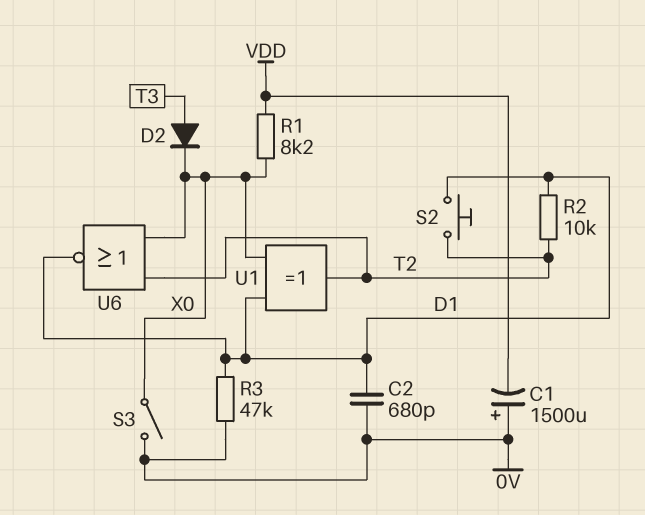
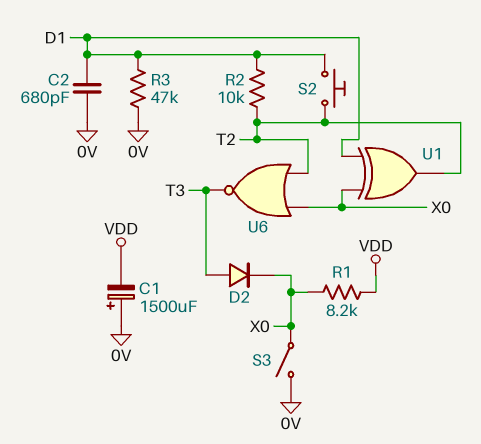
U6: NOR (in T2, in X0, out D1) -> NOR (in T2, in X0, out T3)

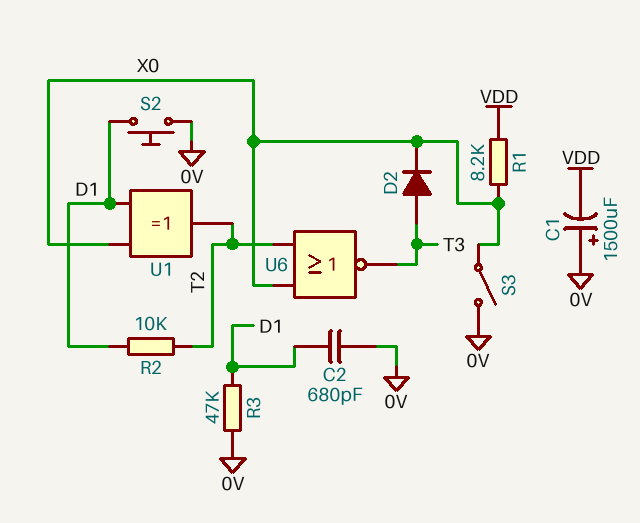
S2: button (D1, T2) -> button (0V, D1)

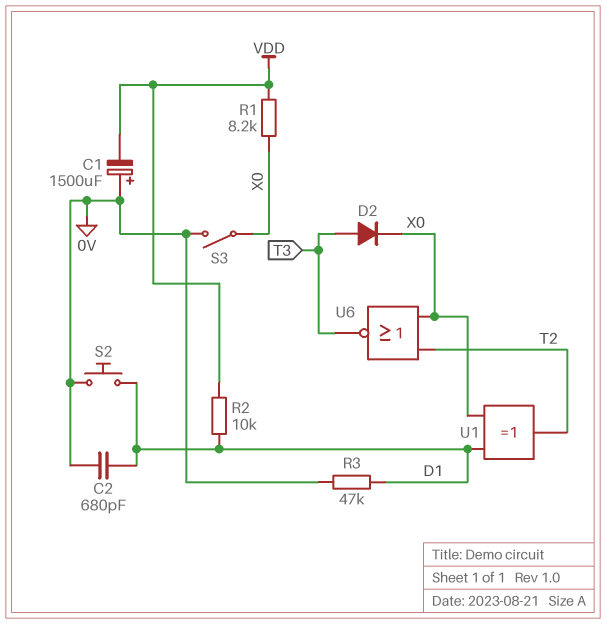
R2: 10k (D1, T2) -> 10k (D1, VDD)

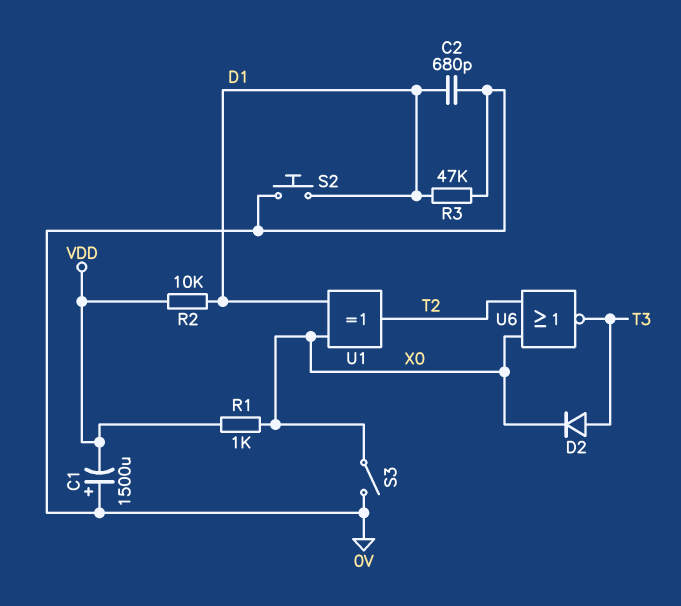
R1: 8.2k (VDD, X0) -> 1k (VDD, X0)

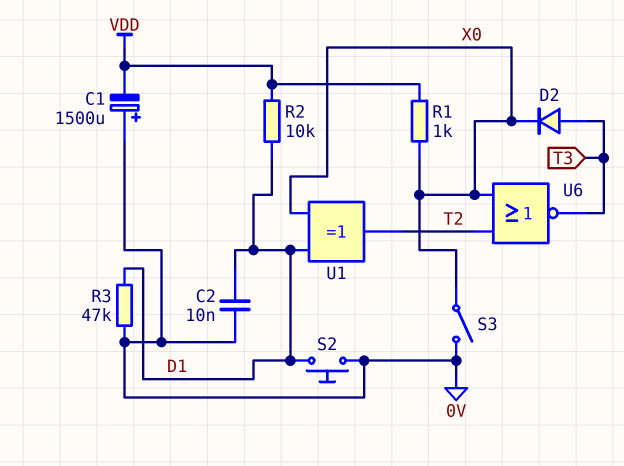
C2: 680pF (0V, D1) -> 10nF (0V, D1)

